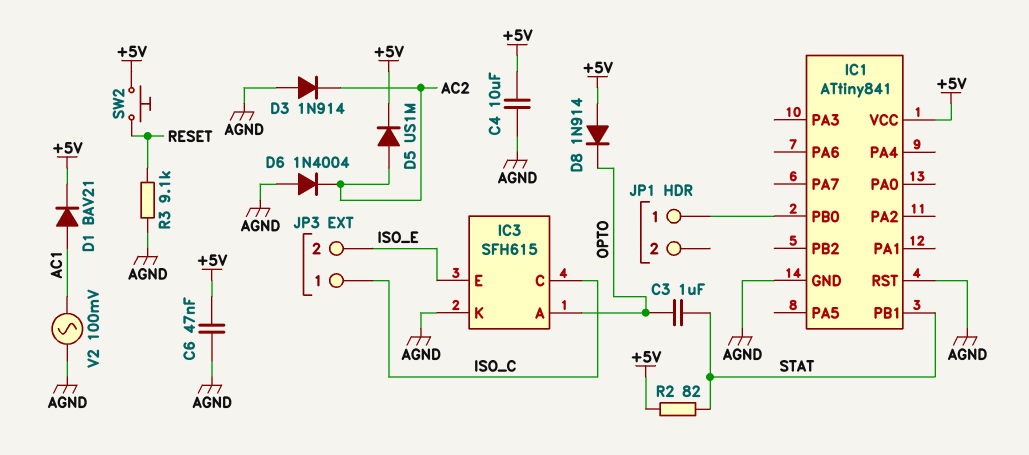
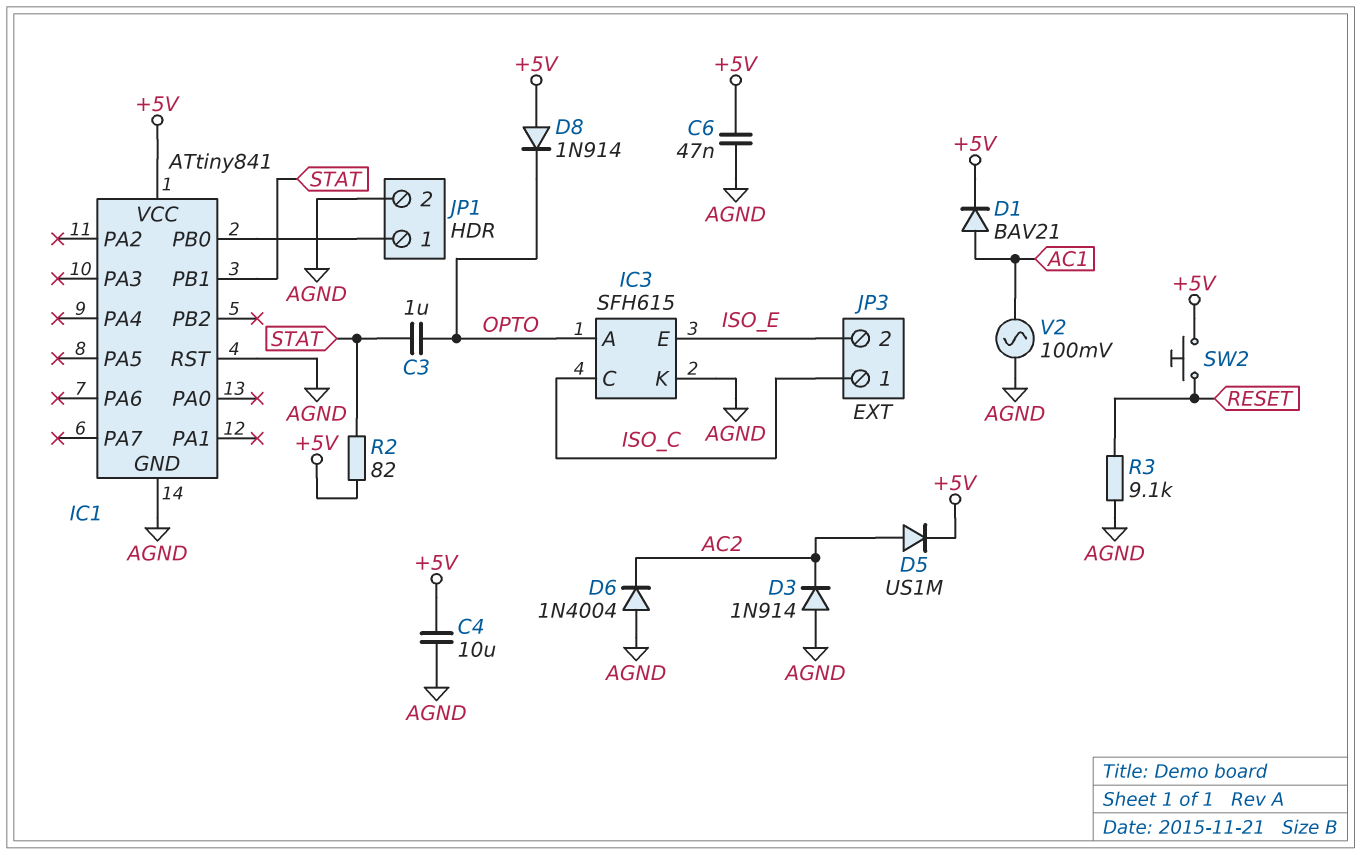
JP1 pin 2: none -> AGND

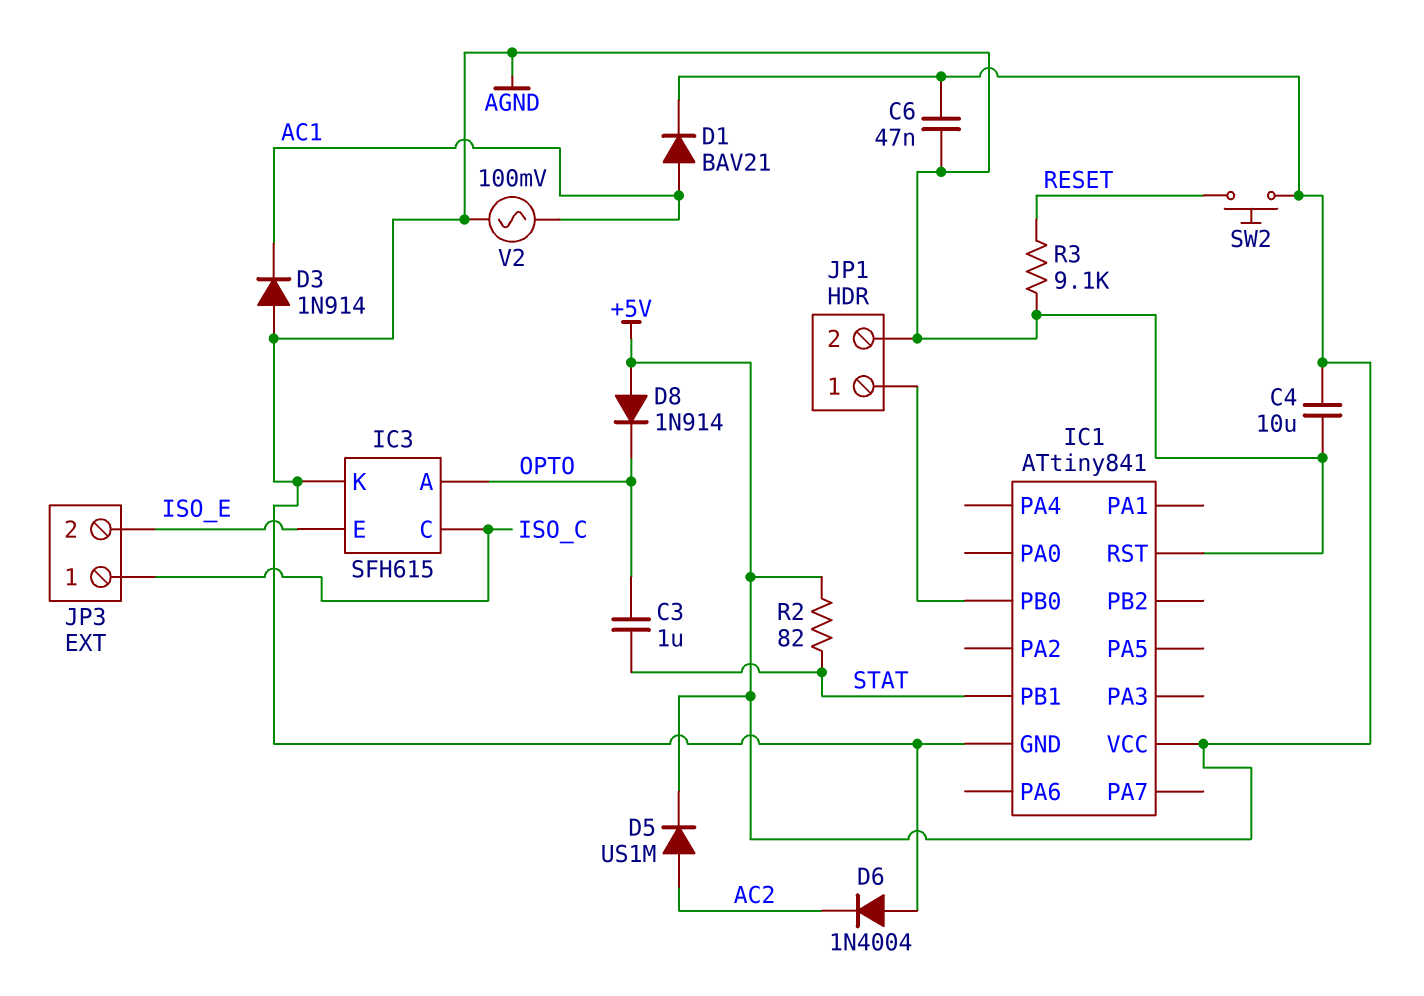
D3: diode 1N914 (A AGND, K AC2) -> diode 1N914 (A AGND, K AC1)

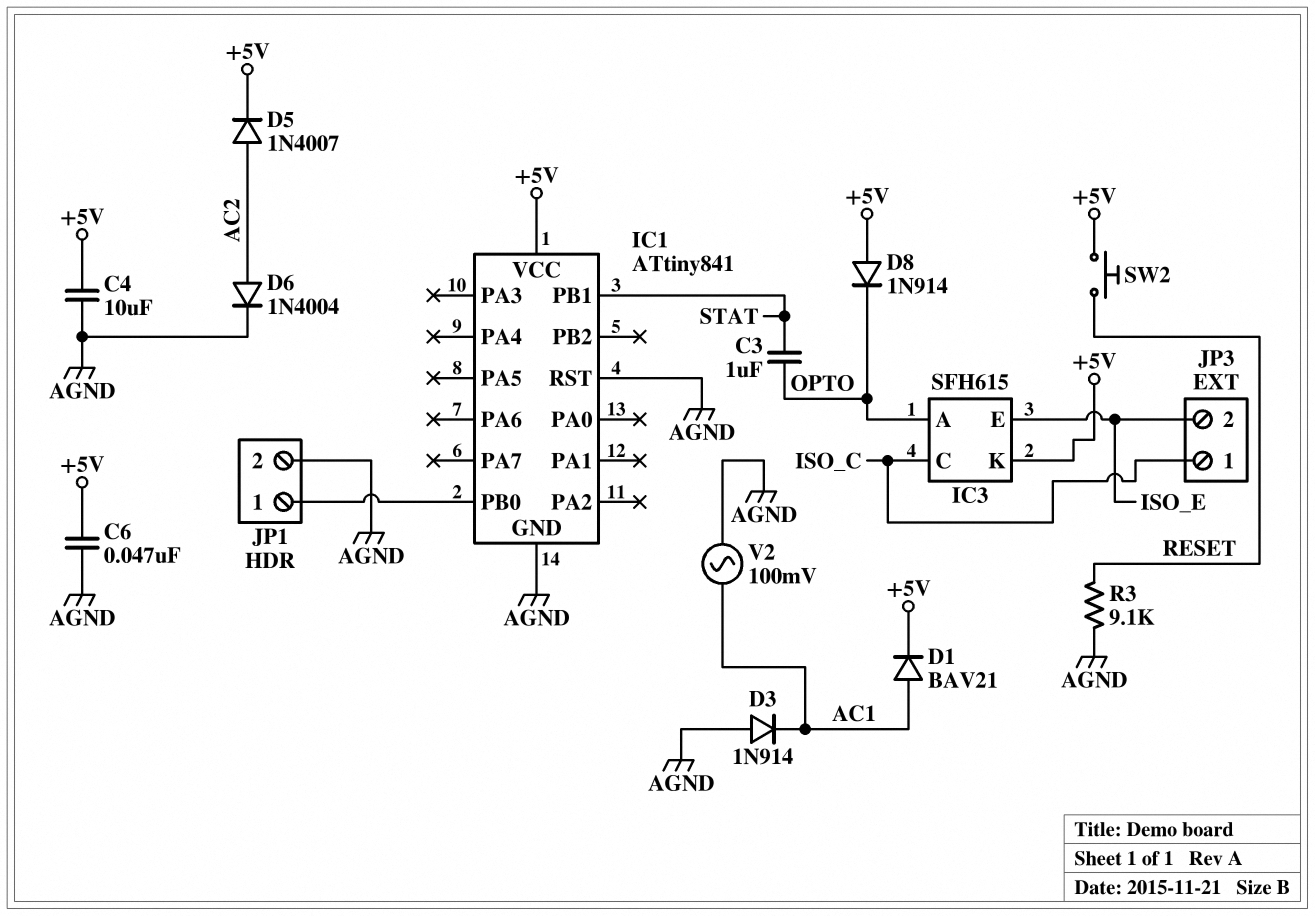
D5: diode US1M (A AC2, K +5V) -> diode 1N4007 (A AC2, K +5V)
D6: diode 1N4004 (A AGND, K AC2) -> diode 1N4004 (A AC2, K AGND)
IC3 pin K: AGND -> +5V
R2: 82 (+5V, STAT) -> none

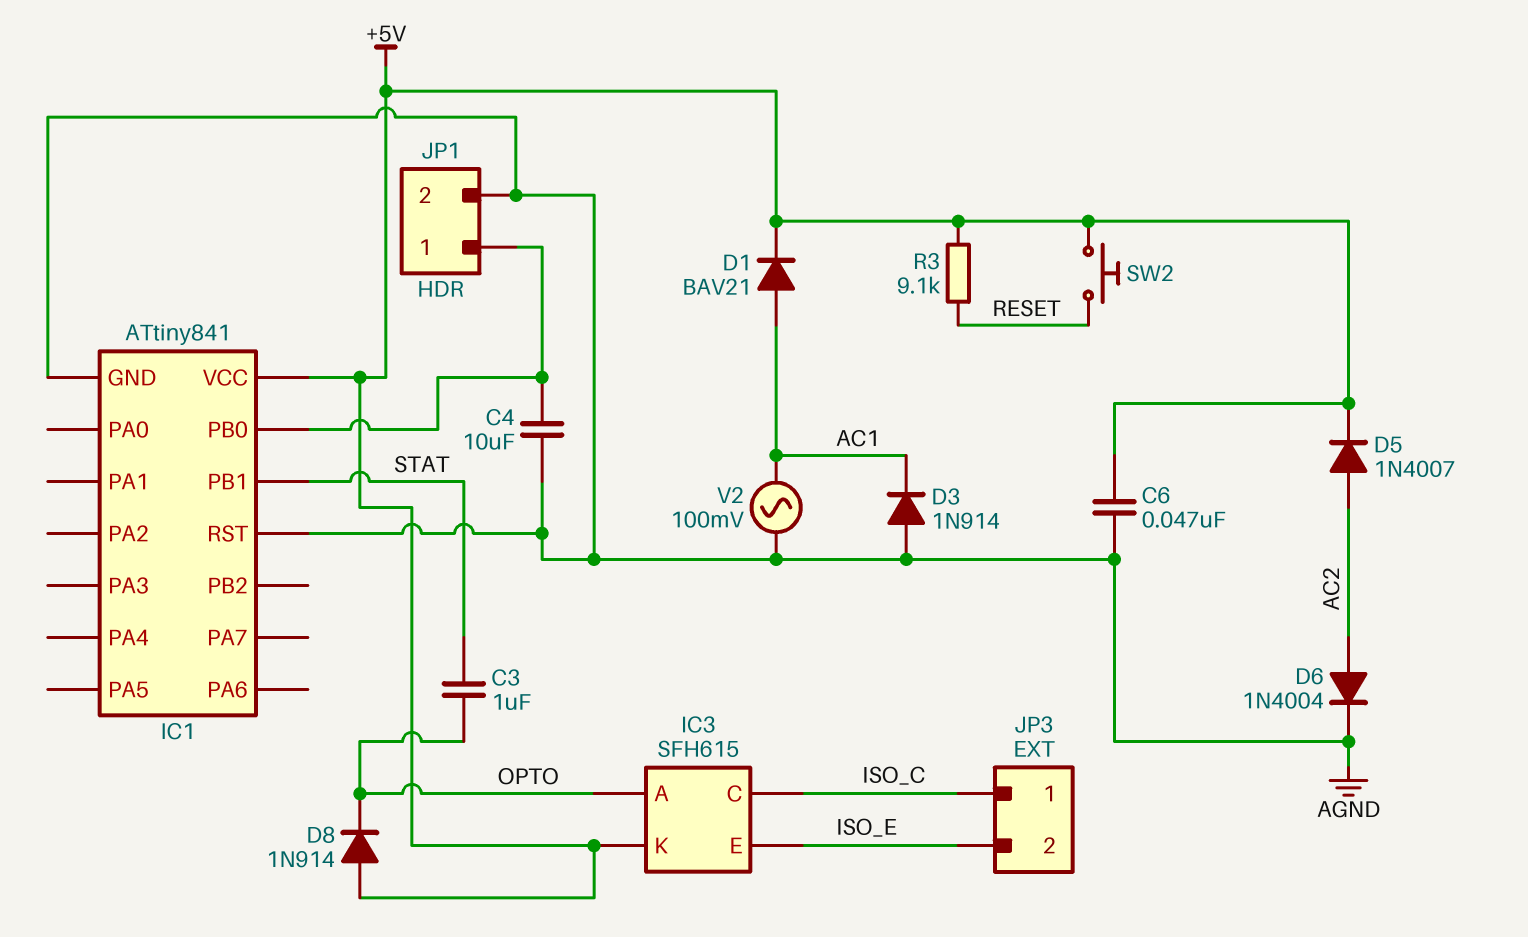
C4: 10uF (+5V, AGND) -> 10uF (AGND, IC1/PB0)
R3: 9.1k (AGND, RESET) -> 9.1k (+5V, RESET)

